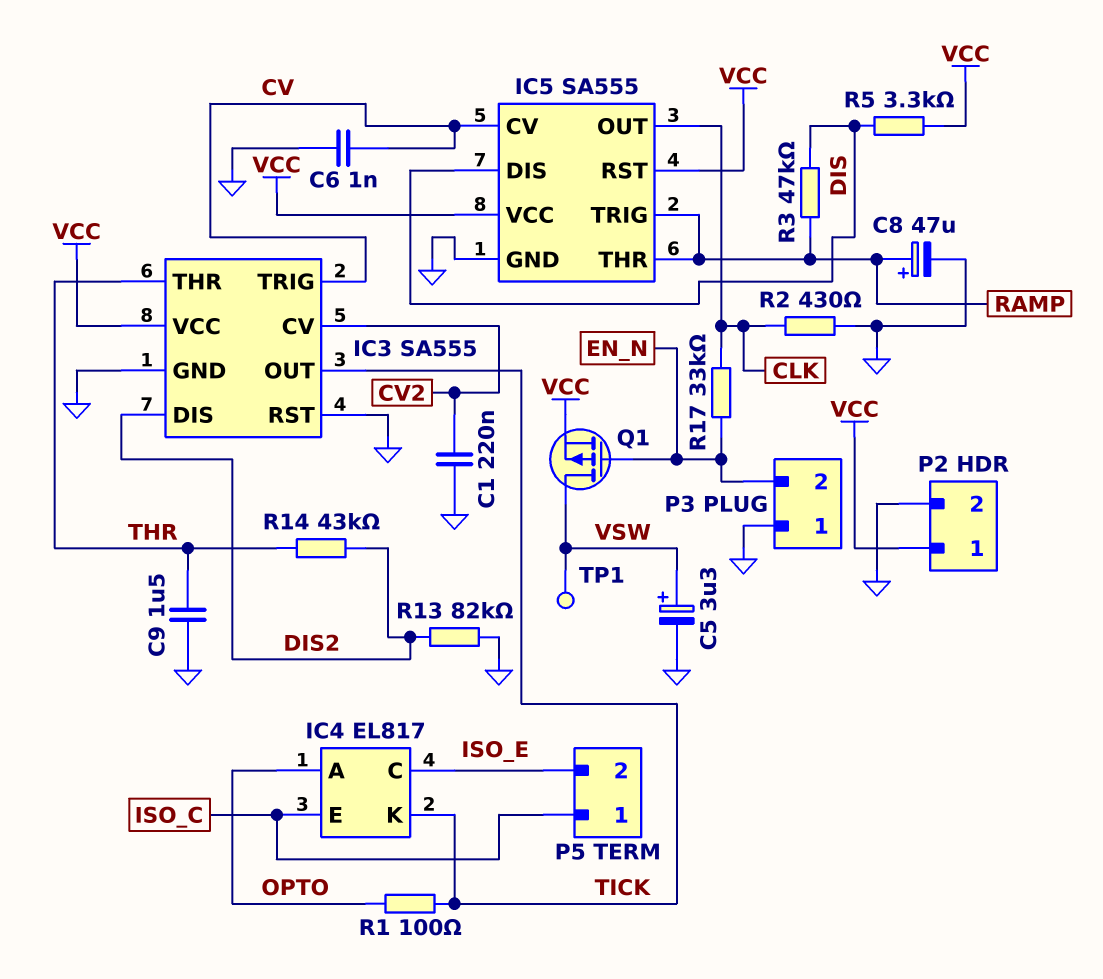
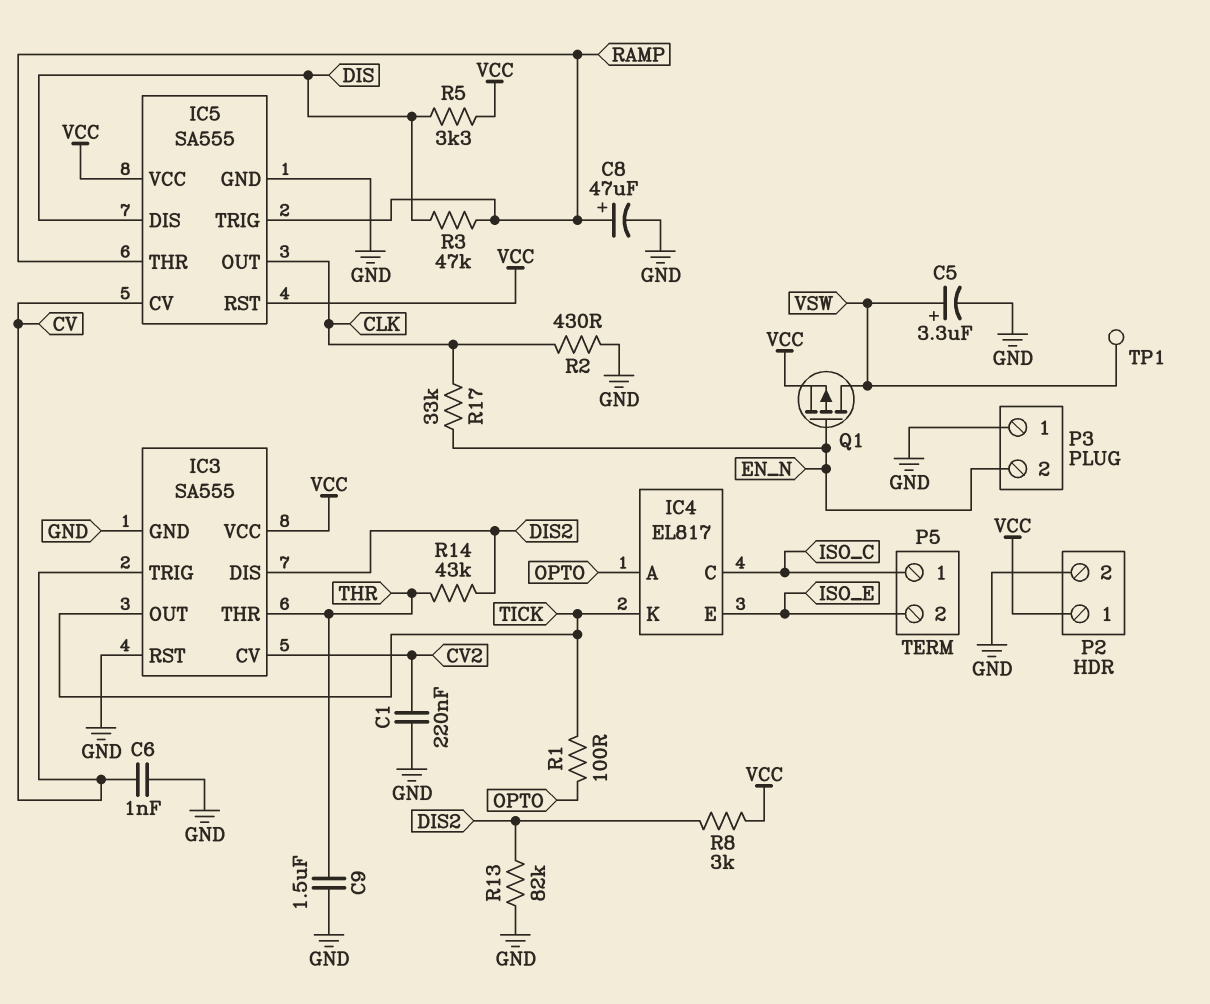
IC4 pin C: ISO_E -> ISO_C
IC4 pin E: ISO_C -> ISO_E
R8: none -> 3k (DIS2, VCC)

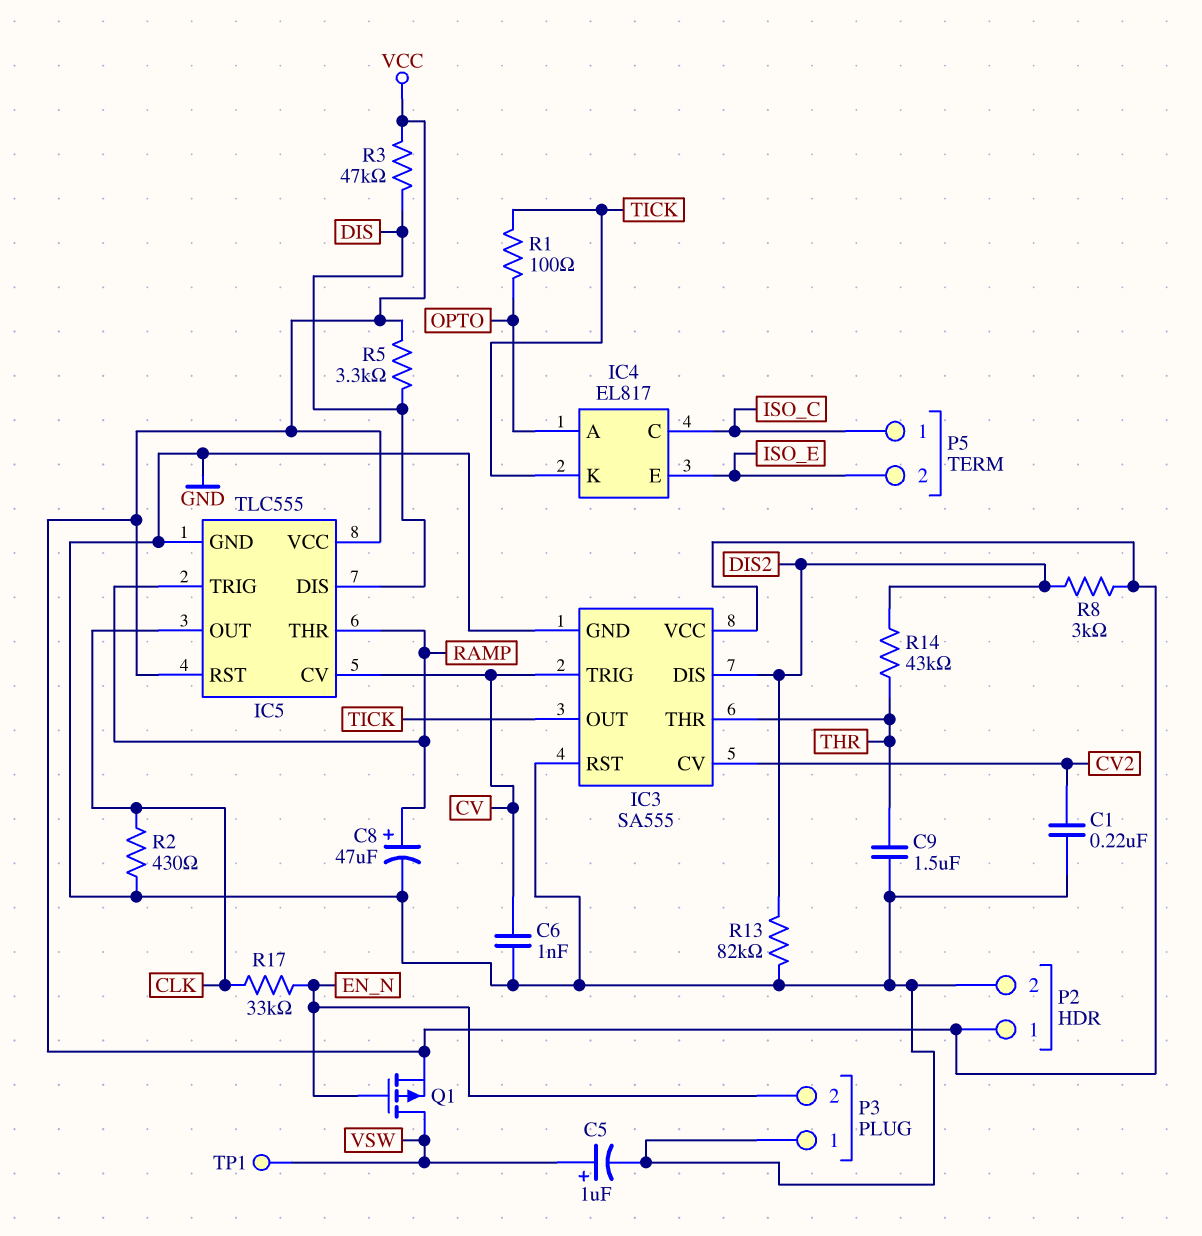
C5: 3.3uF (plus VSW, minus GND) -> 1uF (plus VSW, minus GND)
IC5: SA555 -> TLC555
R3: 47k (DIS, RAMP) -> 47k (DIS, VCC)

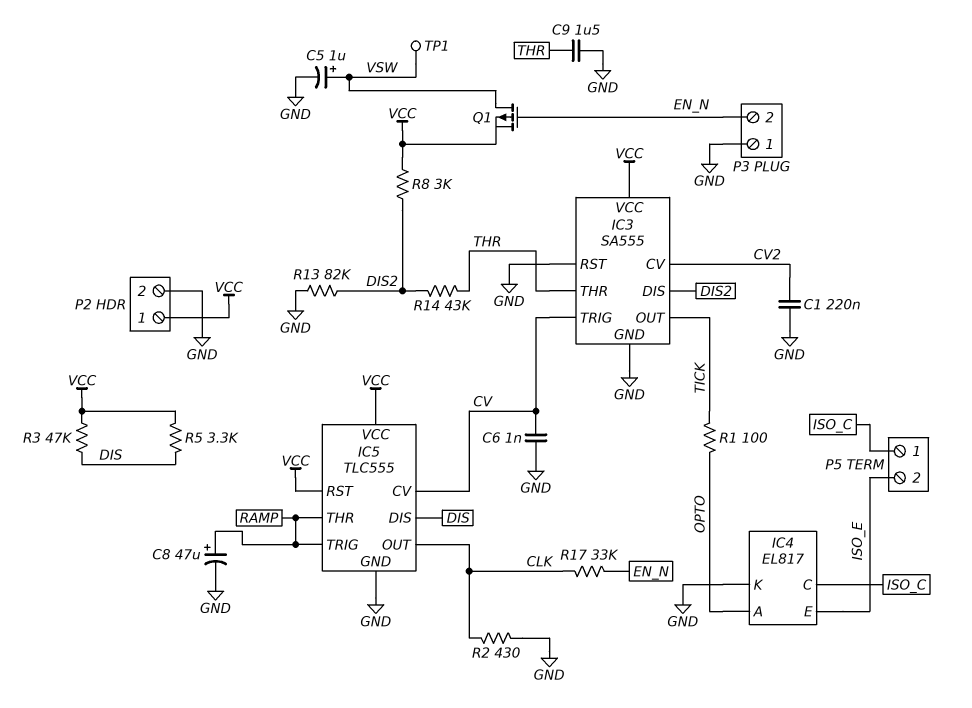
IC4 pin K: TICK -> GND

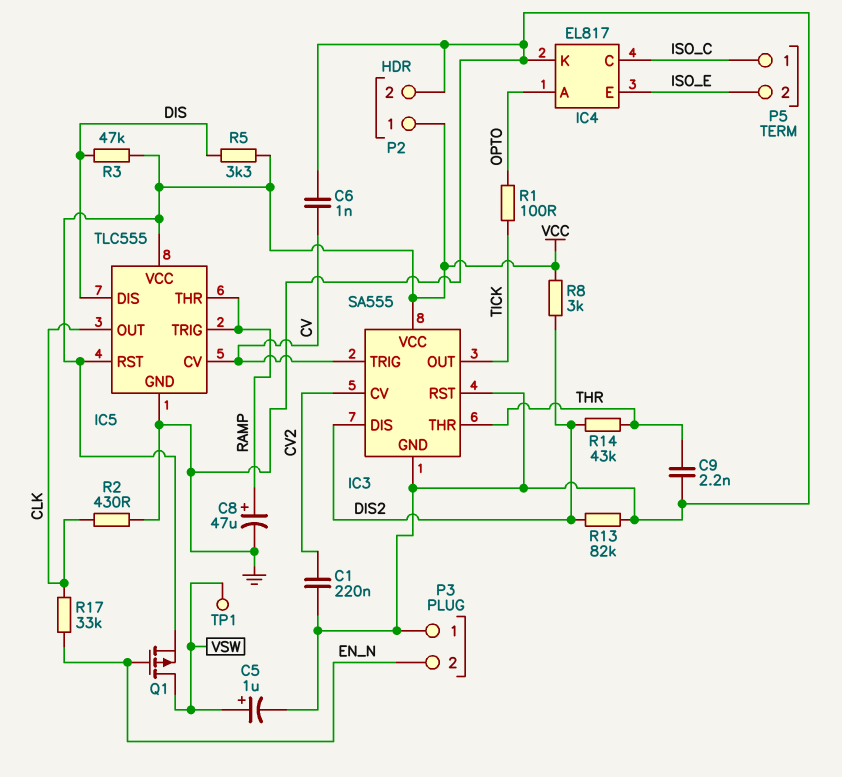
C9: 1.5uF (GND, THR) -> 2.2nF (GND, THR)

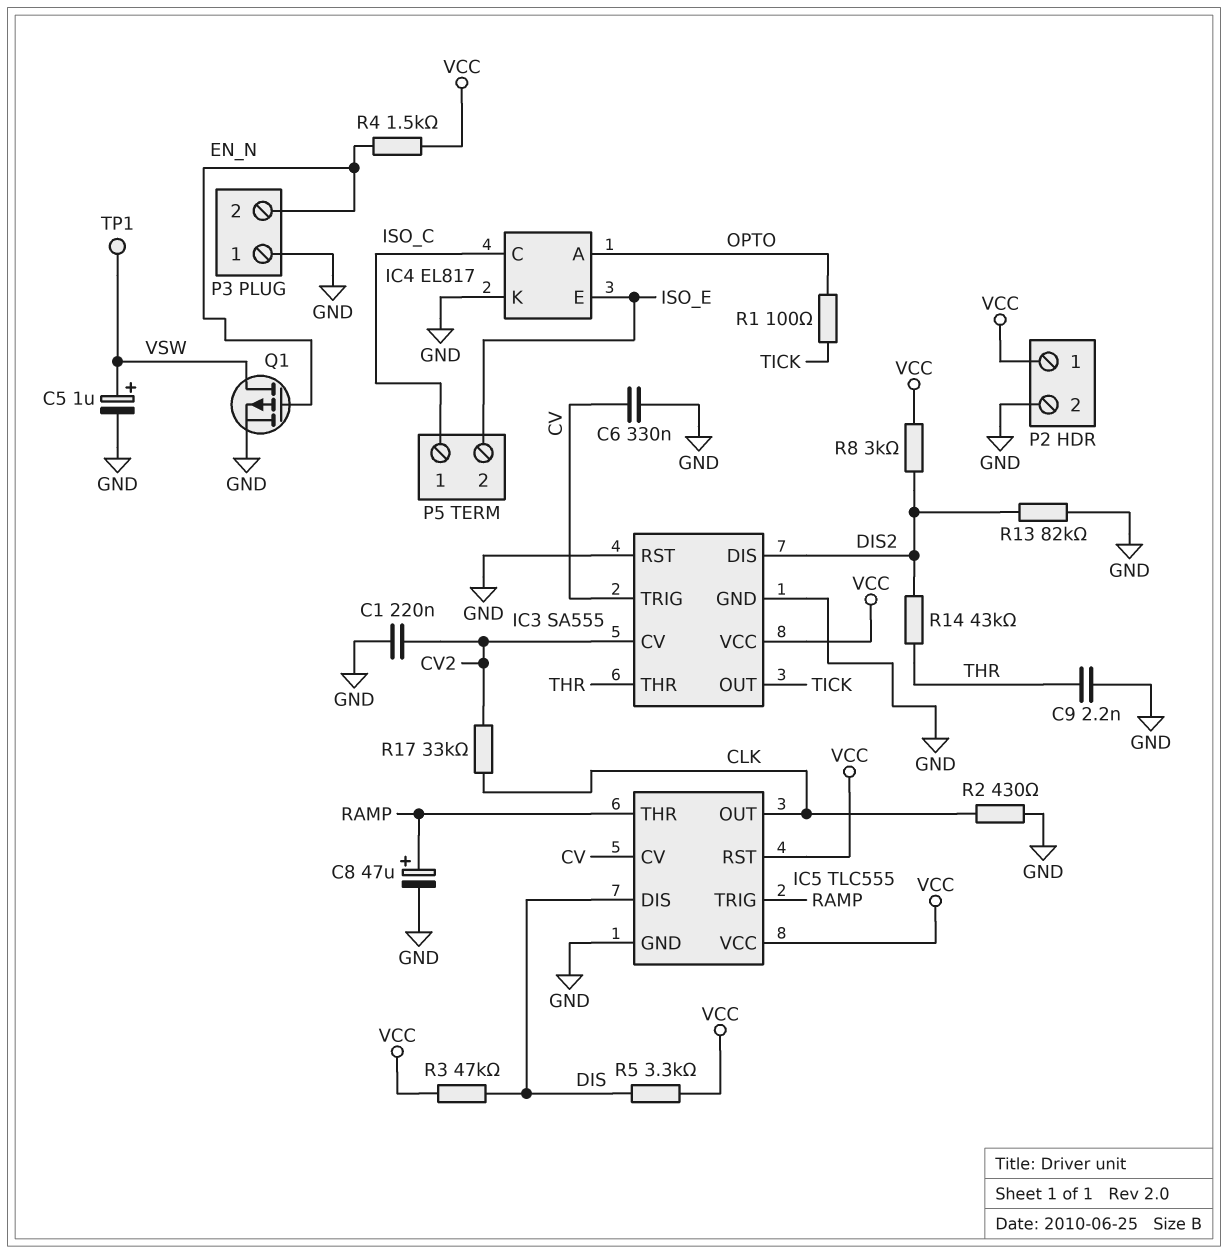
C6: 1nF (CV, GND) -> 330nF (CV, GND)
Q1: PMOS (G EN_N, D VSW, S VCC) -> PMOS (G EN_N, D VSW, S GND)
R4: none -> 1.5k (EN_N, VCC)
R17: 33k (CLK, EN_N) -> 33k (CLK, CV2)

